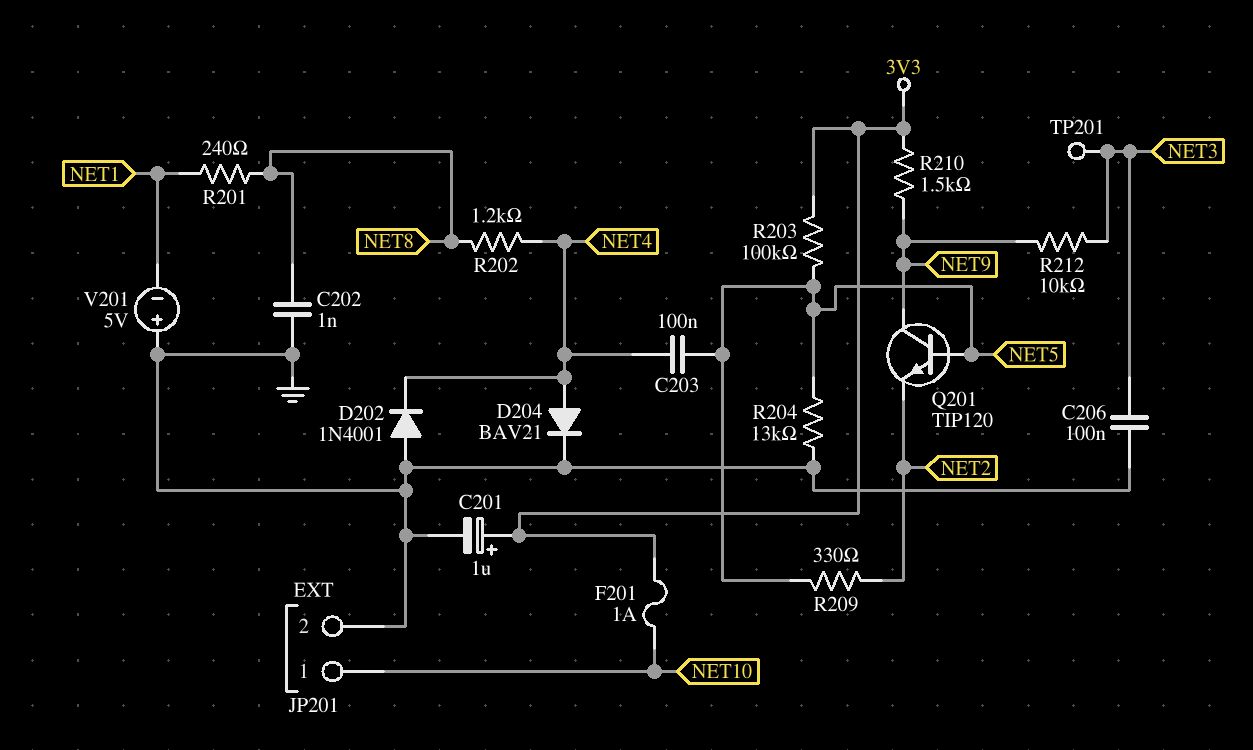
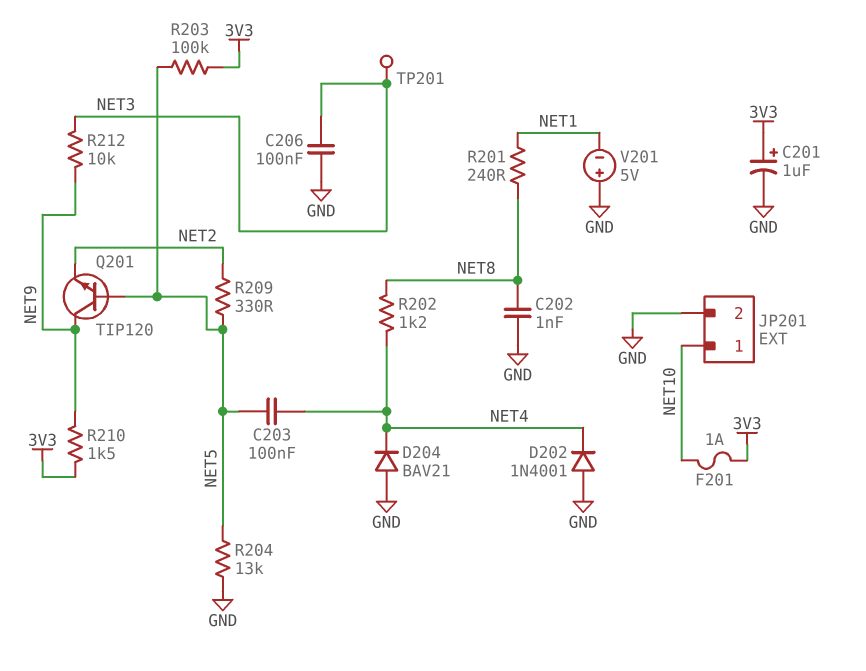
D204: diode BAV21 (A NET4, K GND) -> diode BAV21 (A GND, K NET4)

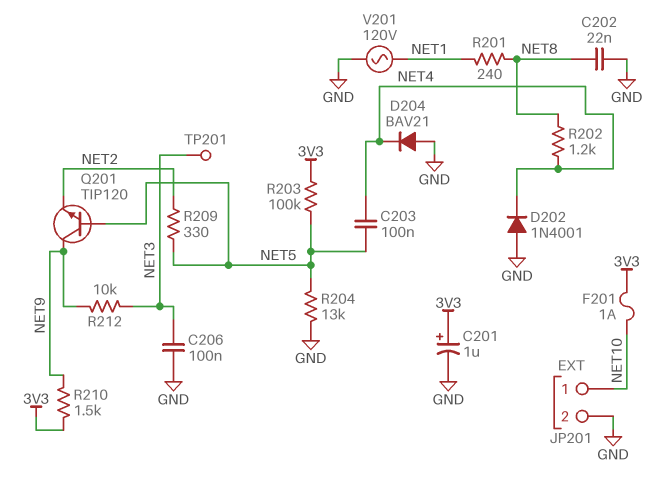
C202: 1nF (GND, NET8) -> 22nF (GND, NET8)
V201: 5V (plus GND, minus NET1) -> AC 120V (GND, NET1)

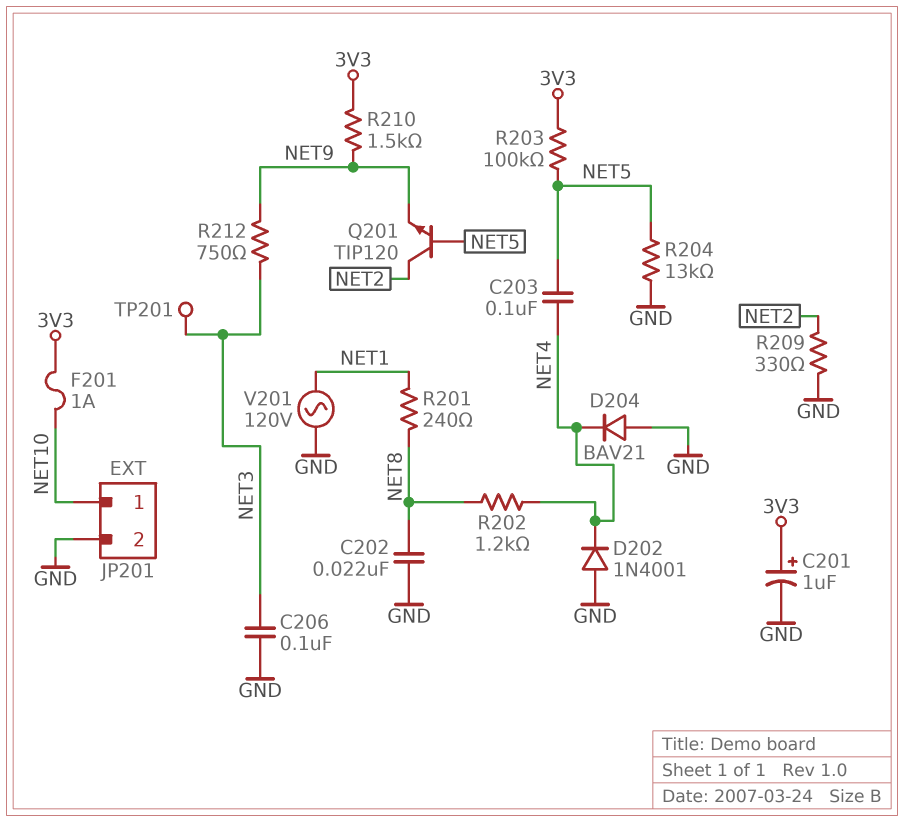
Q201: NPN TIP120 (B NET5, C NET9, E NET2) -> NPN TIP120 (B NET5, C NET2, E NET9)
R209: 330 (NET2, NET5) -> 330 (GND, NET2)
R212: 10k (NET3, NET9) -> 750 (NET3, NET9)

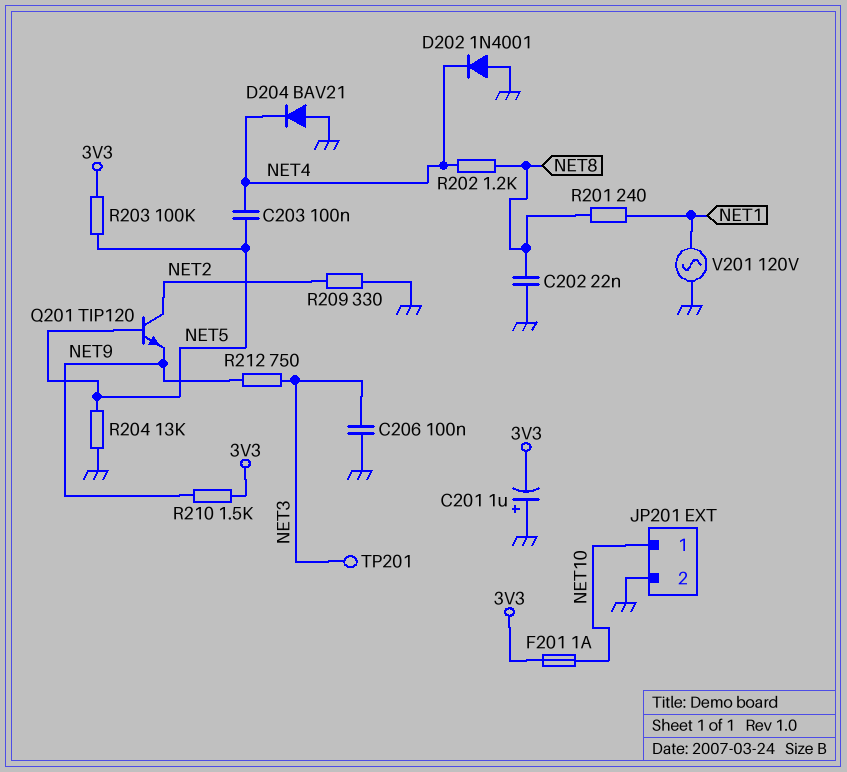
C201: 1uF (plus 3V3, minus GND) -> 1uF (plus GND, minus 3V3)

